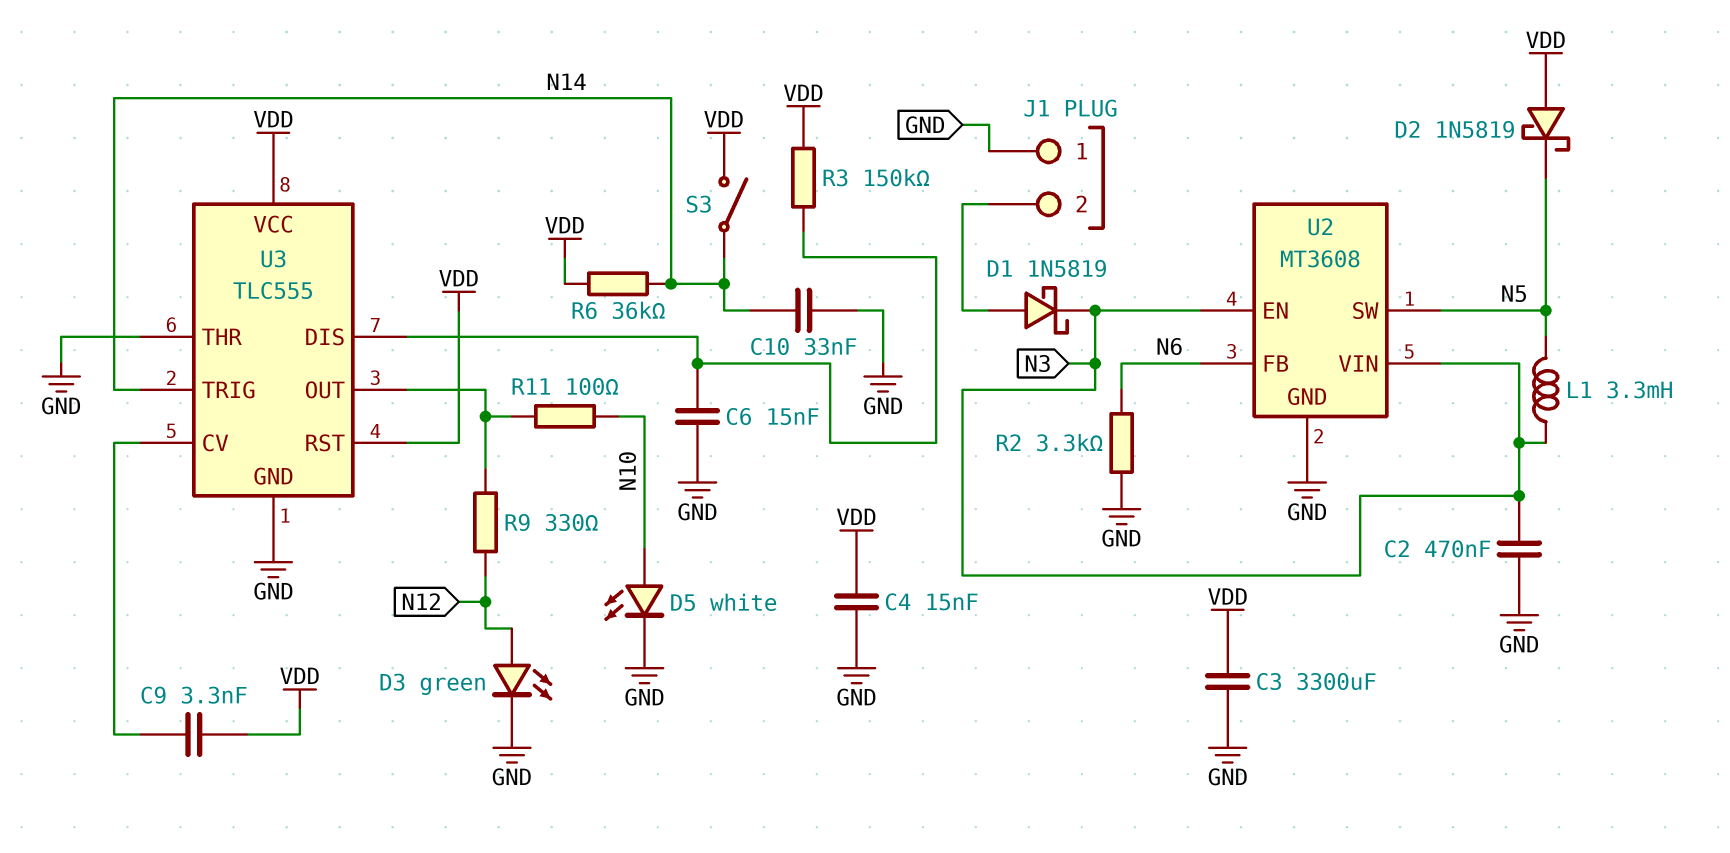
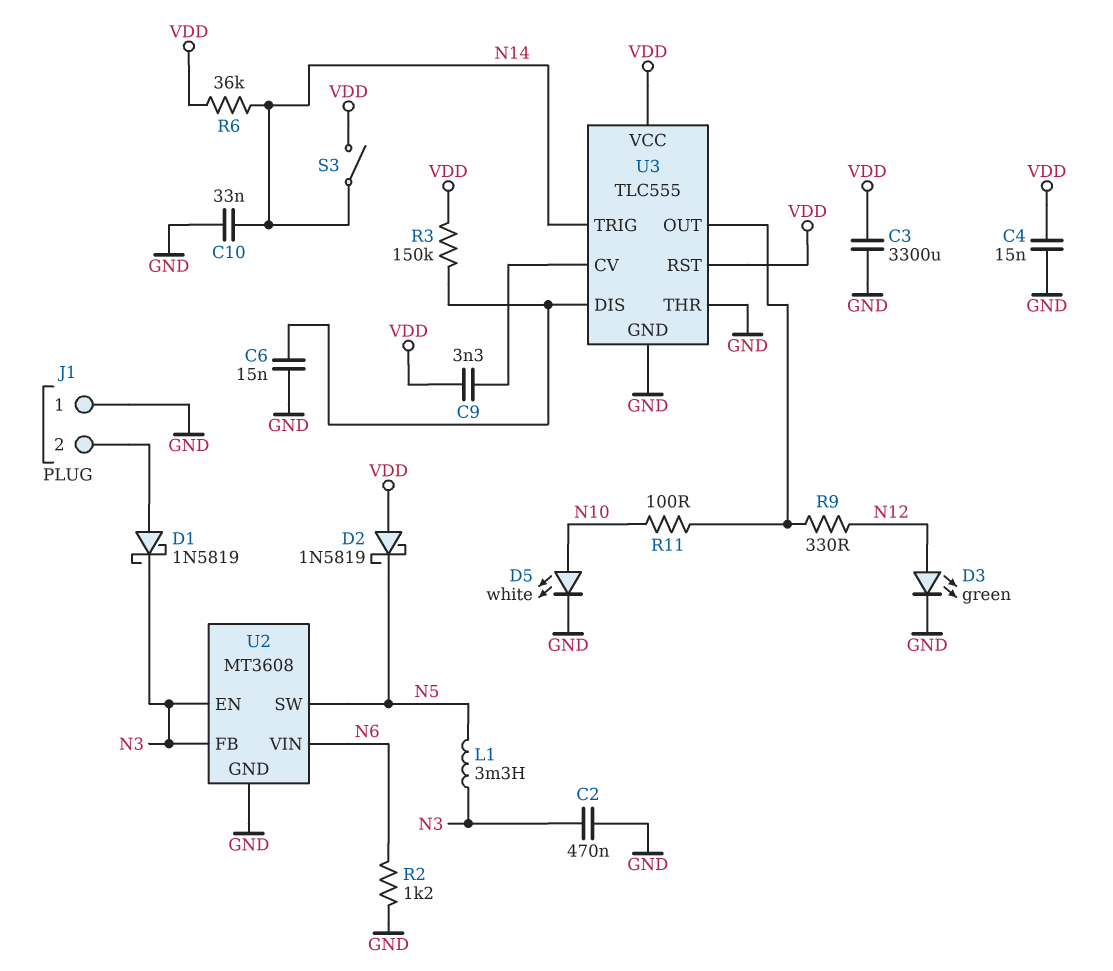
R2: 3.3k (GND, N6) -> 1.2k (GND, N6)
U2 pin FB: N6 -> N3
U2 pin VIN: N3 -> N6

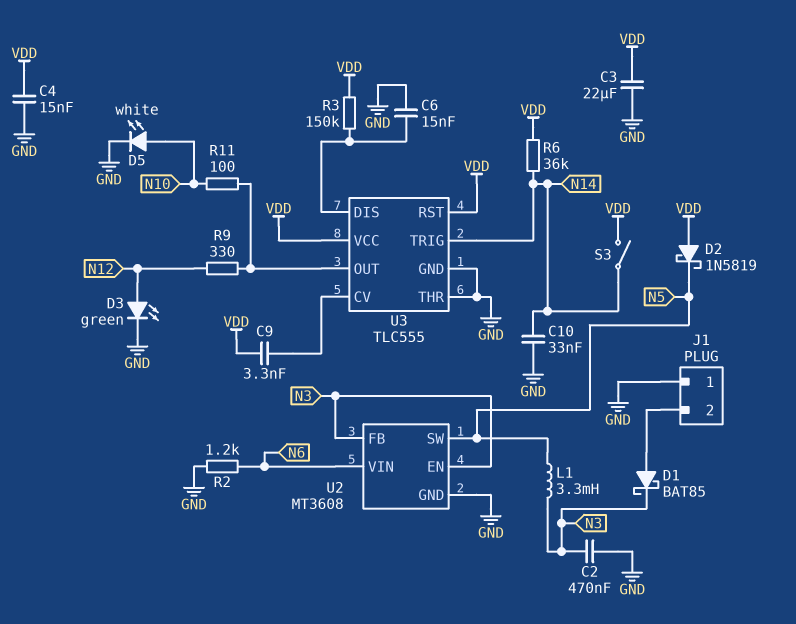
C3: 3300uF (GND, VDD) -> 22uF (GND, VDD)
D1: schottky 1N5819 (A J1/2, K N3) -> schottky BAT85 (A J1/2, K N3)

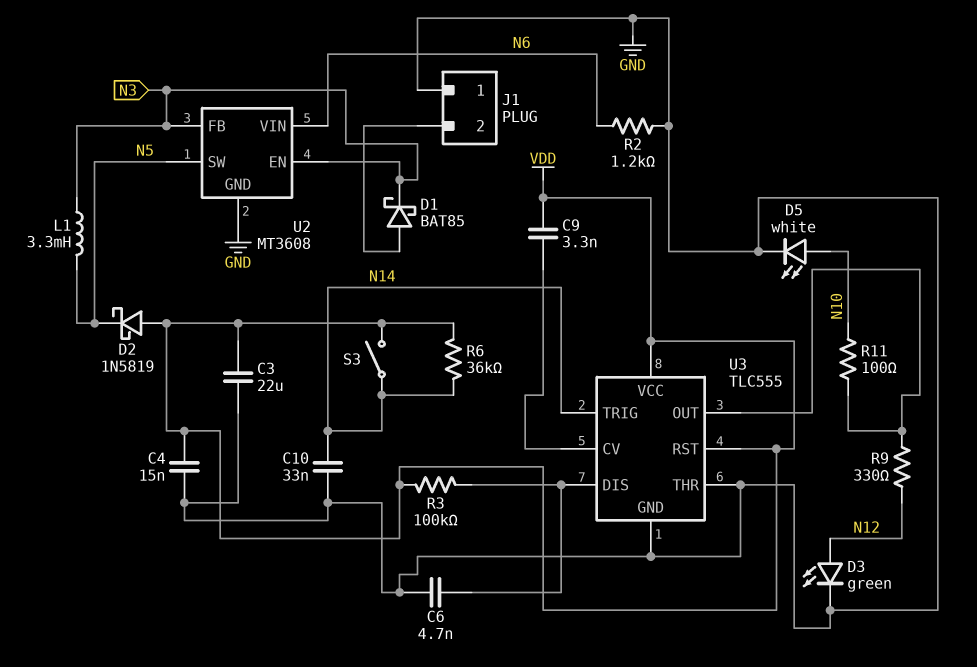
C2: 470nF (GND, N3) -> none
C6: 15nF (GND, U3/DIS) -> 4.7nF (GND, U3/DIS)
R3: 150k (U3/DIS, VDD) -> 100k (U3/DIS, VDD)

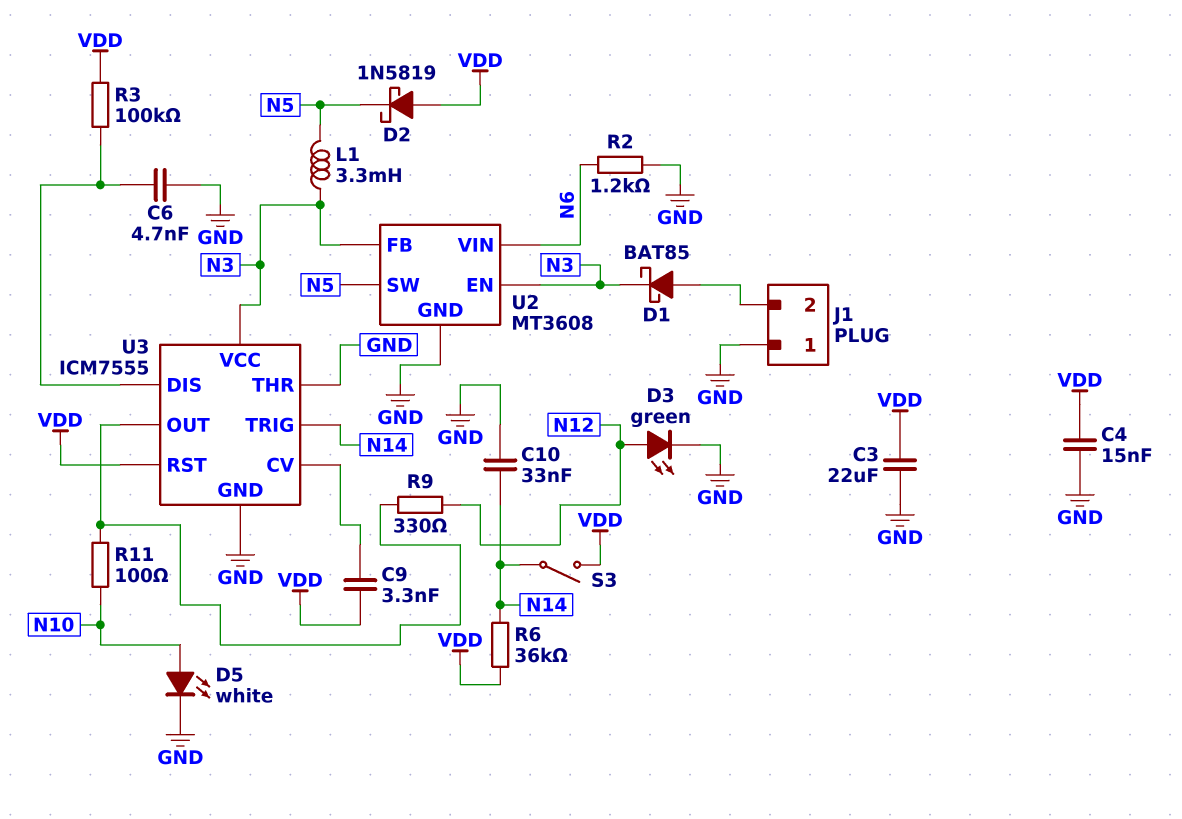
U3: TLC555 -> ICM7555
U3 pin VCC: VDD -> N3

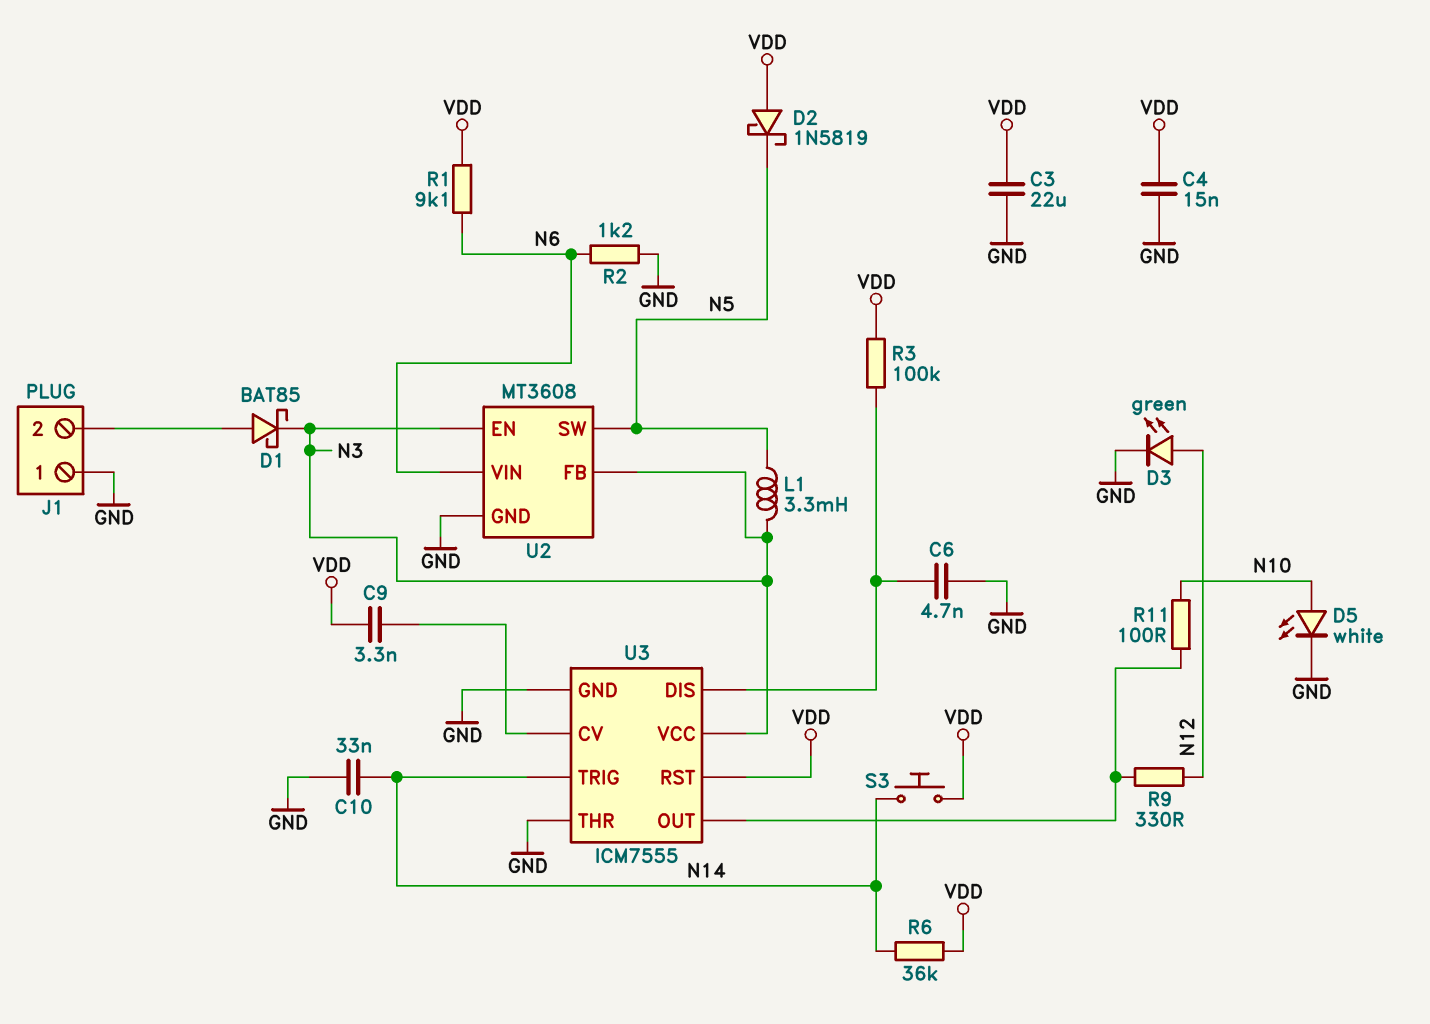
R1: none -> 9.1k (N6, VDD)
S3: switch (N14, VDD) -> button (N14, VDD)

